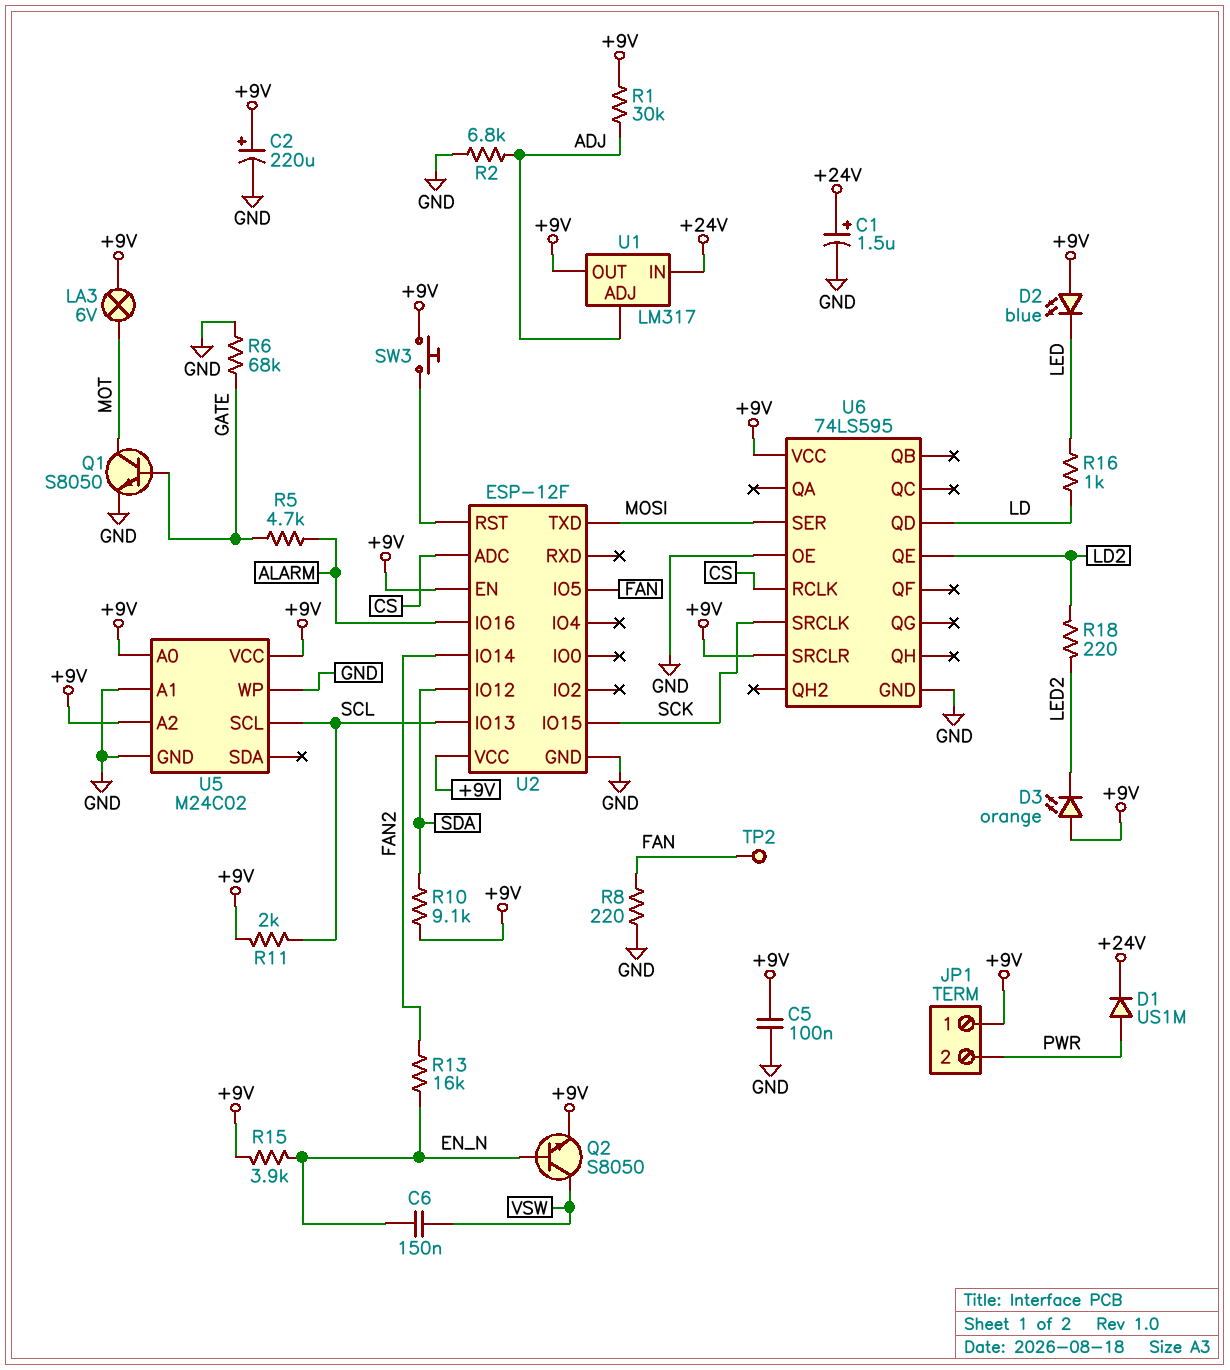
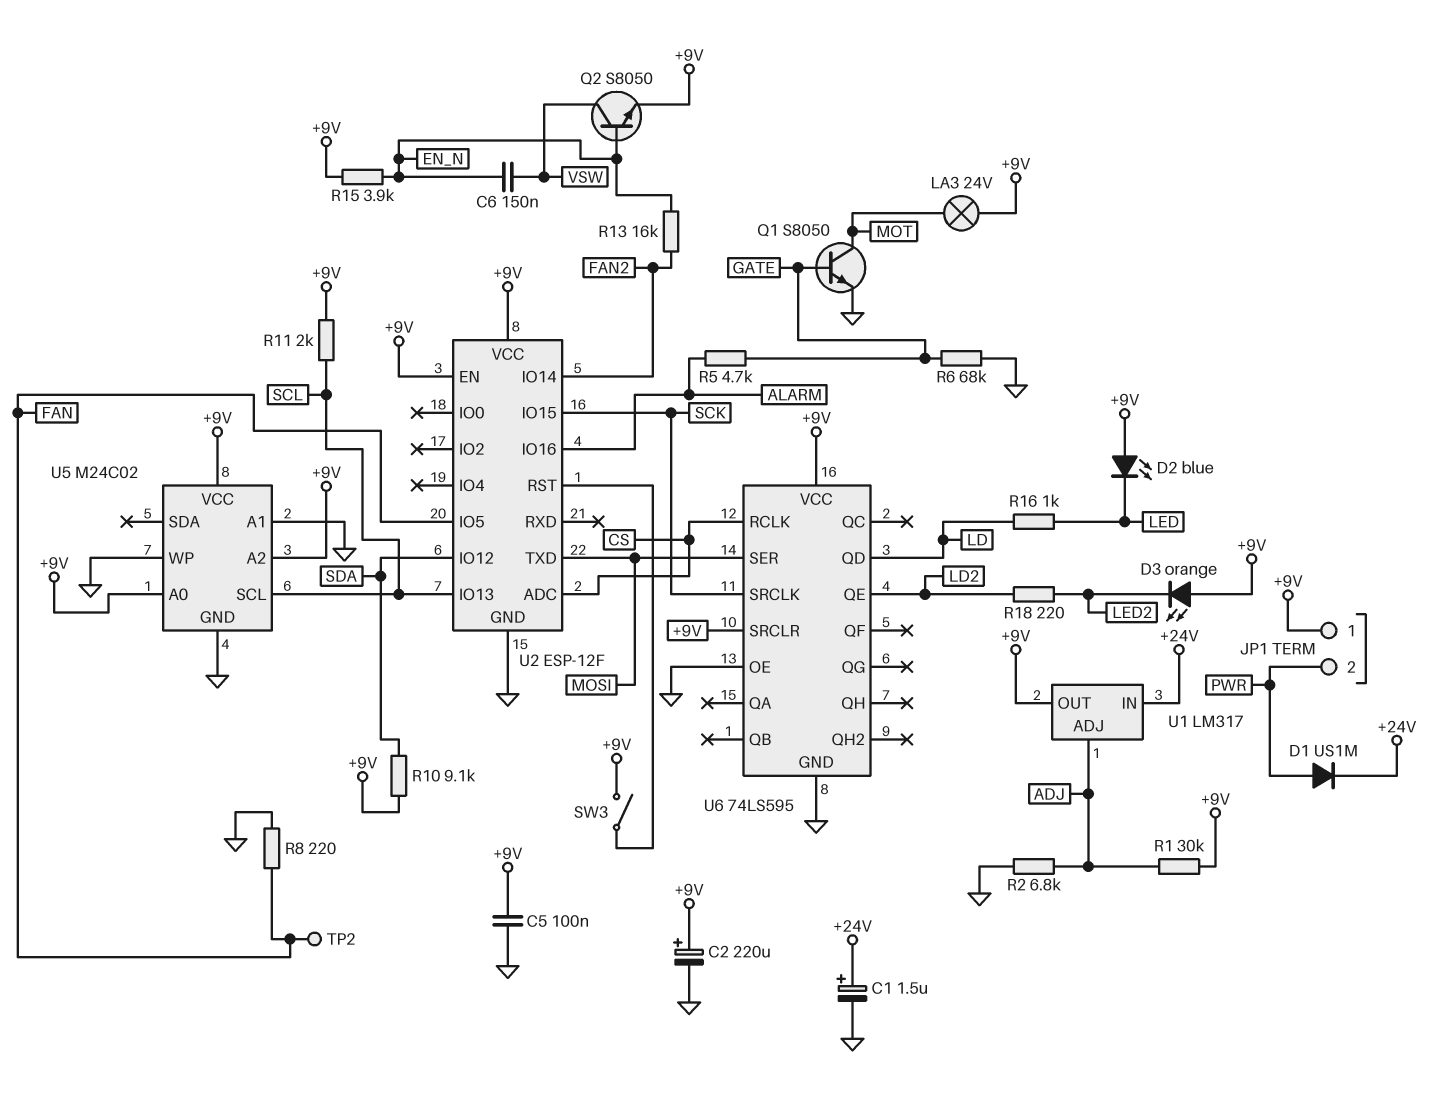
LA3: lamp 6V (+9V, MOT) -> lamp 24V (+9V, MOT)
SW3: button (+9V, U2/RST) -> switch (+9V, U2/RST)

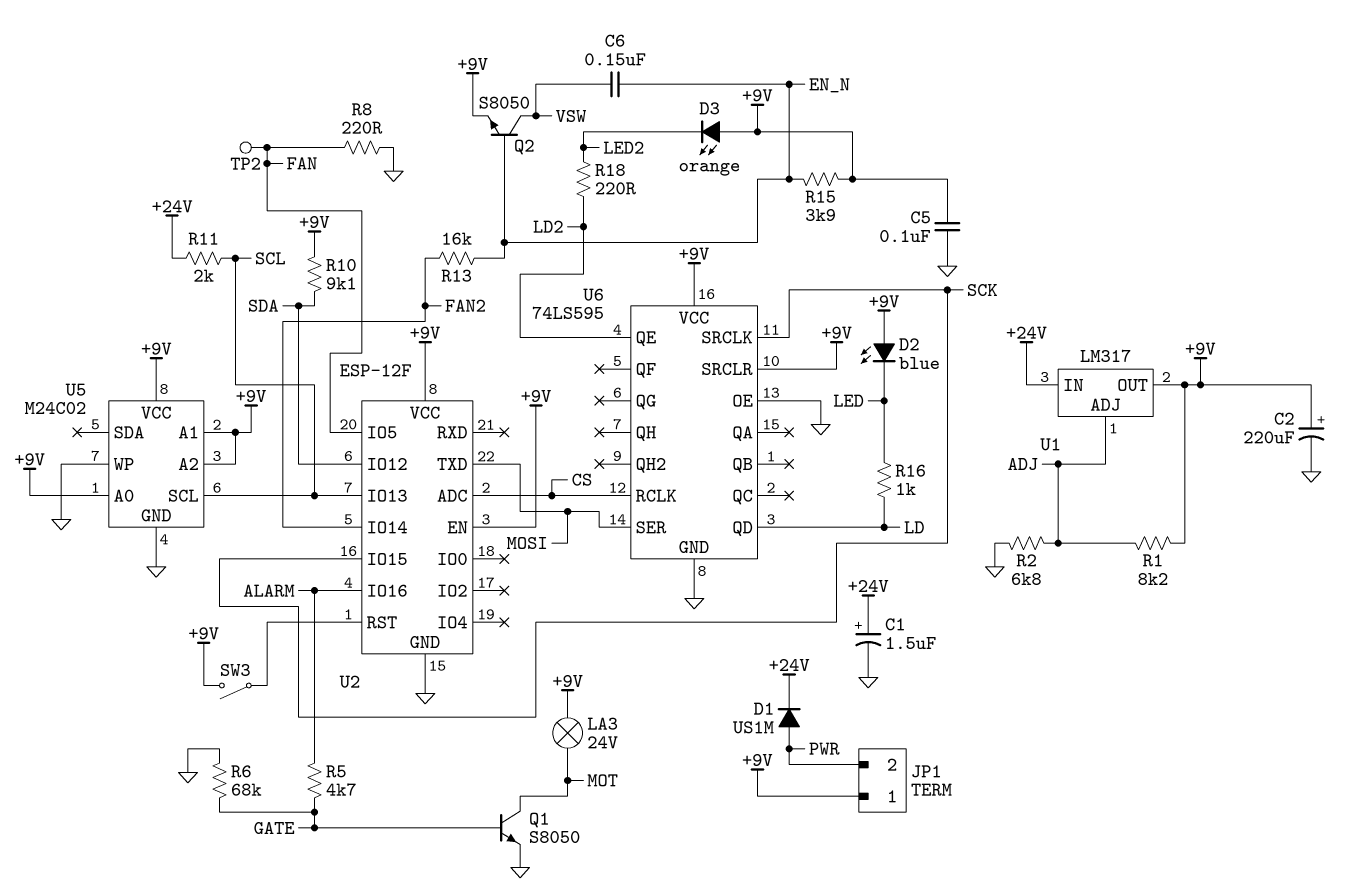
R1: 30k (+9V, ADJ) -> 8.2k (+9V, ADJ)
R11: 2k (+9V, SCL) -> 2k (+24V, SCL)
U5 pin A1: GND -> +9V

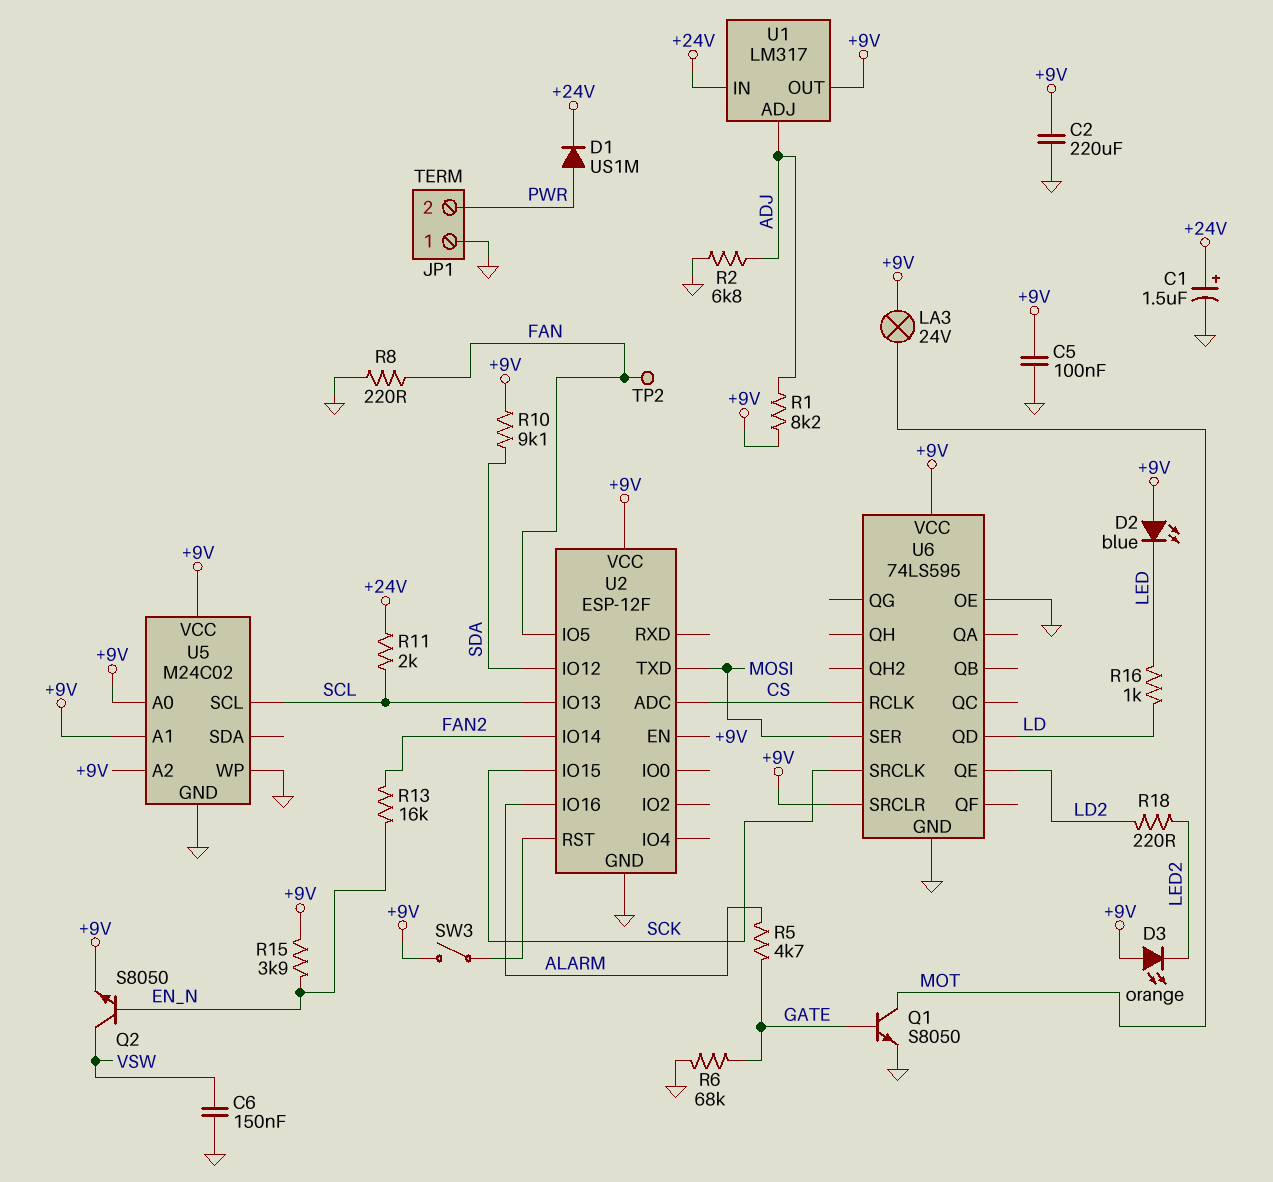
C2: 220uF (plus +9V, minus GND) -> 220uF (+9V, GND)
C6: 150nF (EN_N, VSW) -> 150nF (GND, VSW)
JP1 pin 1: +9V -> GND

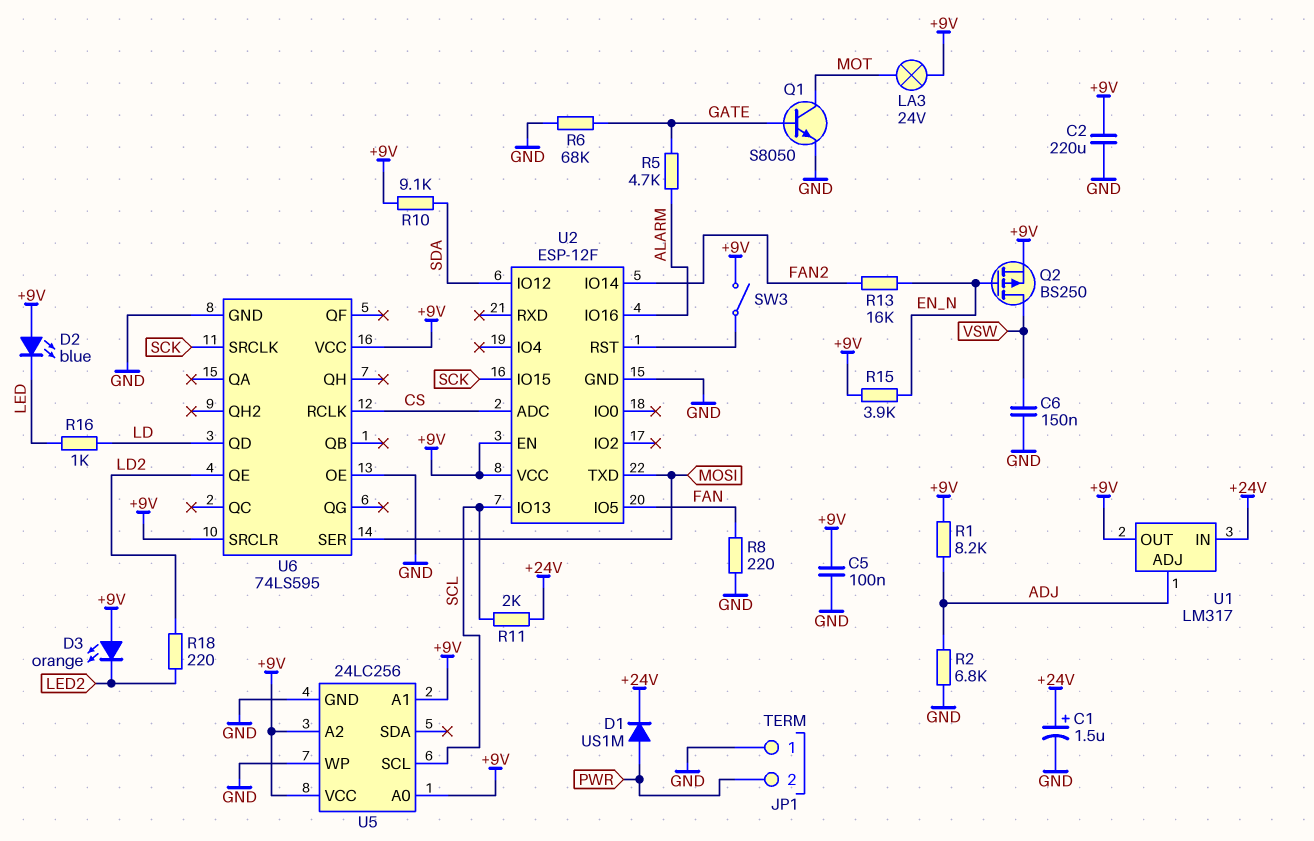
Q2: NPN S8050 (B EN_N, C VSW, E +9V) -> PMOS BS250 (G EN_N, D VSW, S +9V)
TP2: test point (FAN) -> none
U5: M24C02 -> 24LC256

